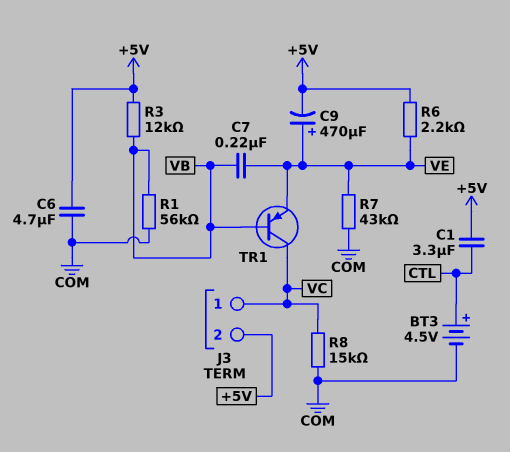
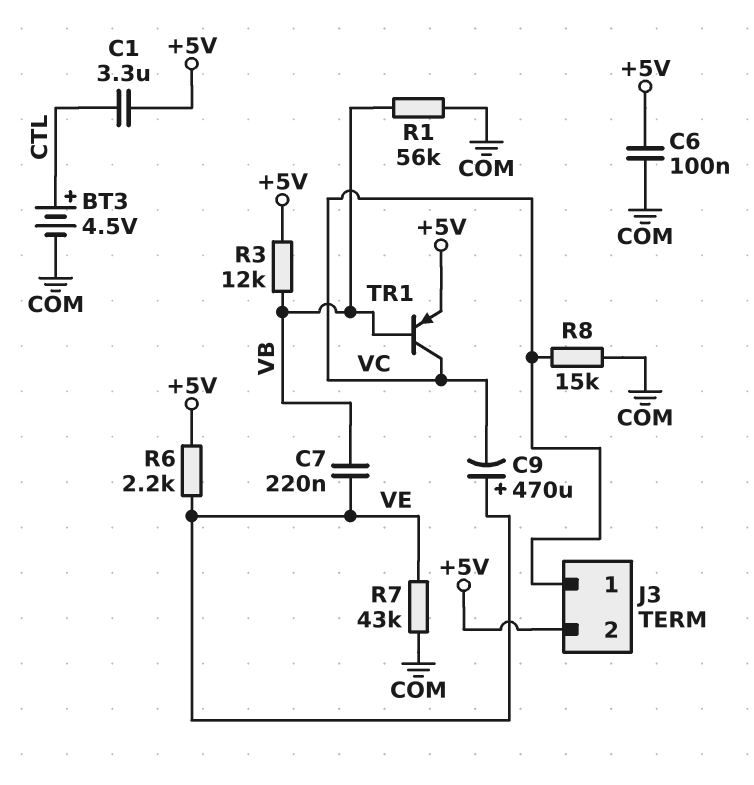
C6: 4.7uF (+5V, COM) -> 100nF (+5V, COM)
C9: 470uF (plus VE, minus +5V) -> 470uF (plus VE, minus VC)
TR1: PNP (B VB, C VC, E VE) -> PNP (B VB, C VC, E +5V)

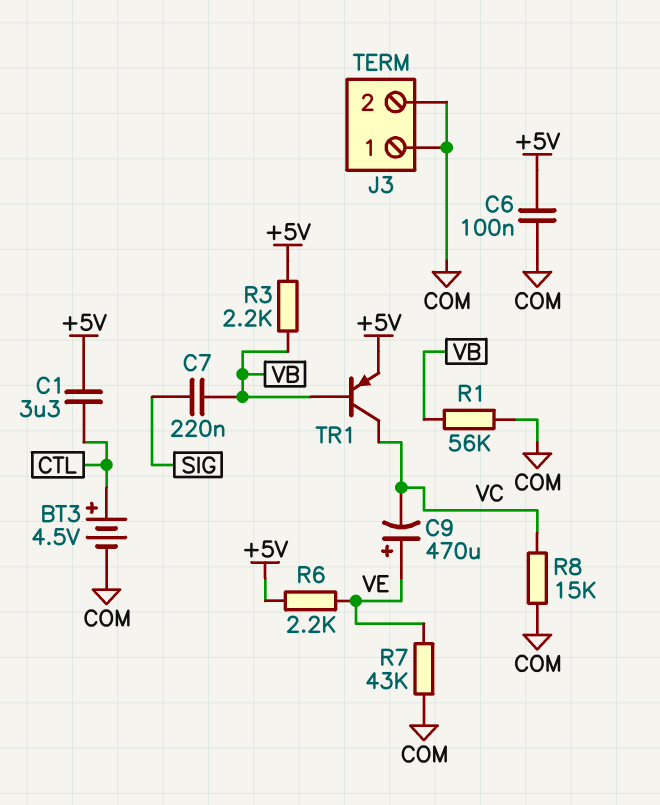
C7: 220nF (VB, VE) -> 220nF (SIG, VB)
J3 pin 1: VC -> COM
J3 pin 2: +5V -> COM
R3: 12k (+5V, VB) -> 2.2k (+5V, VB)

